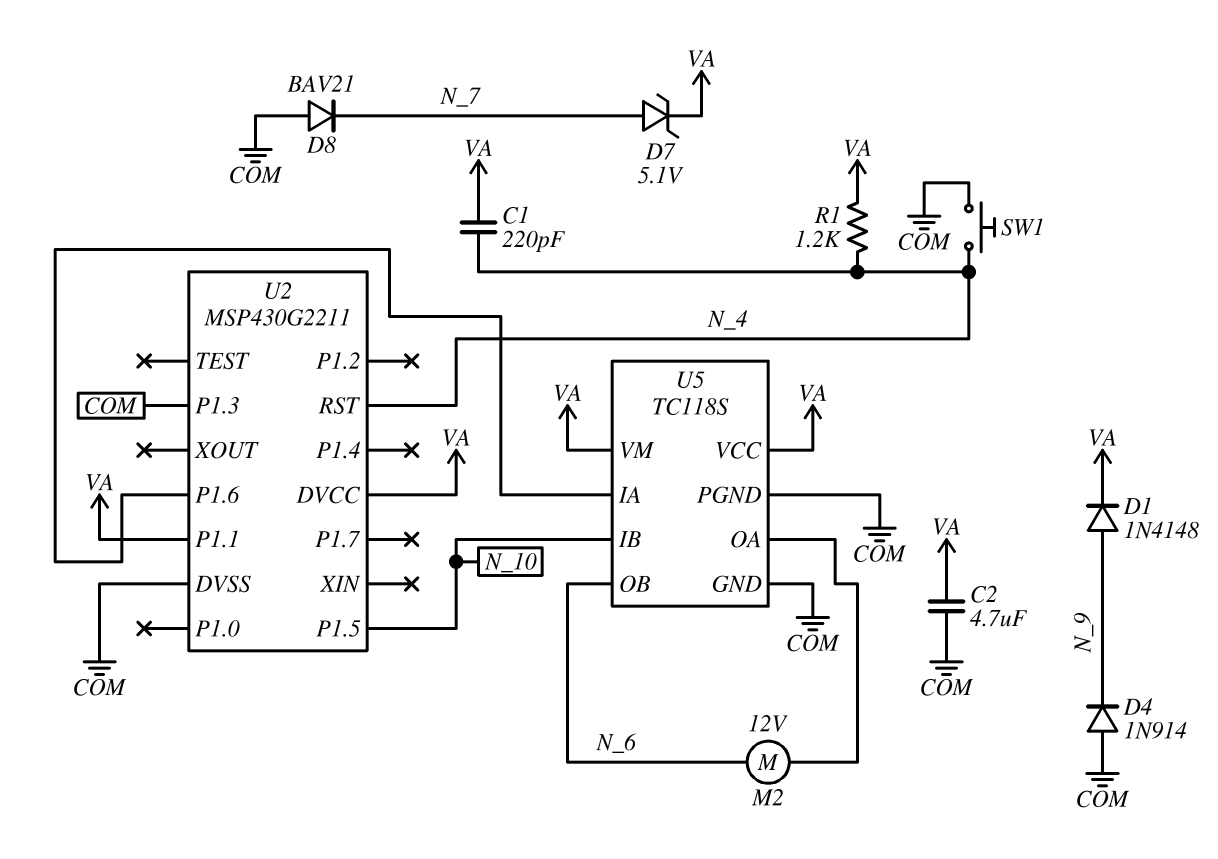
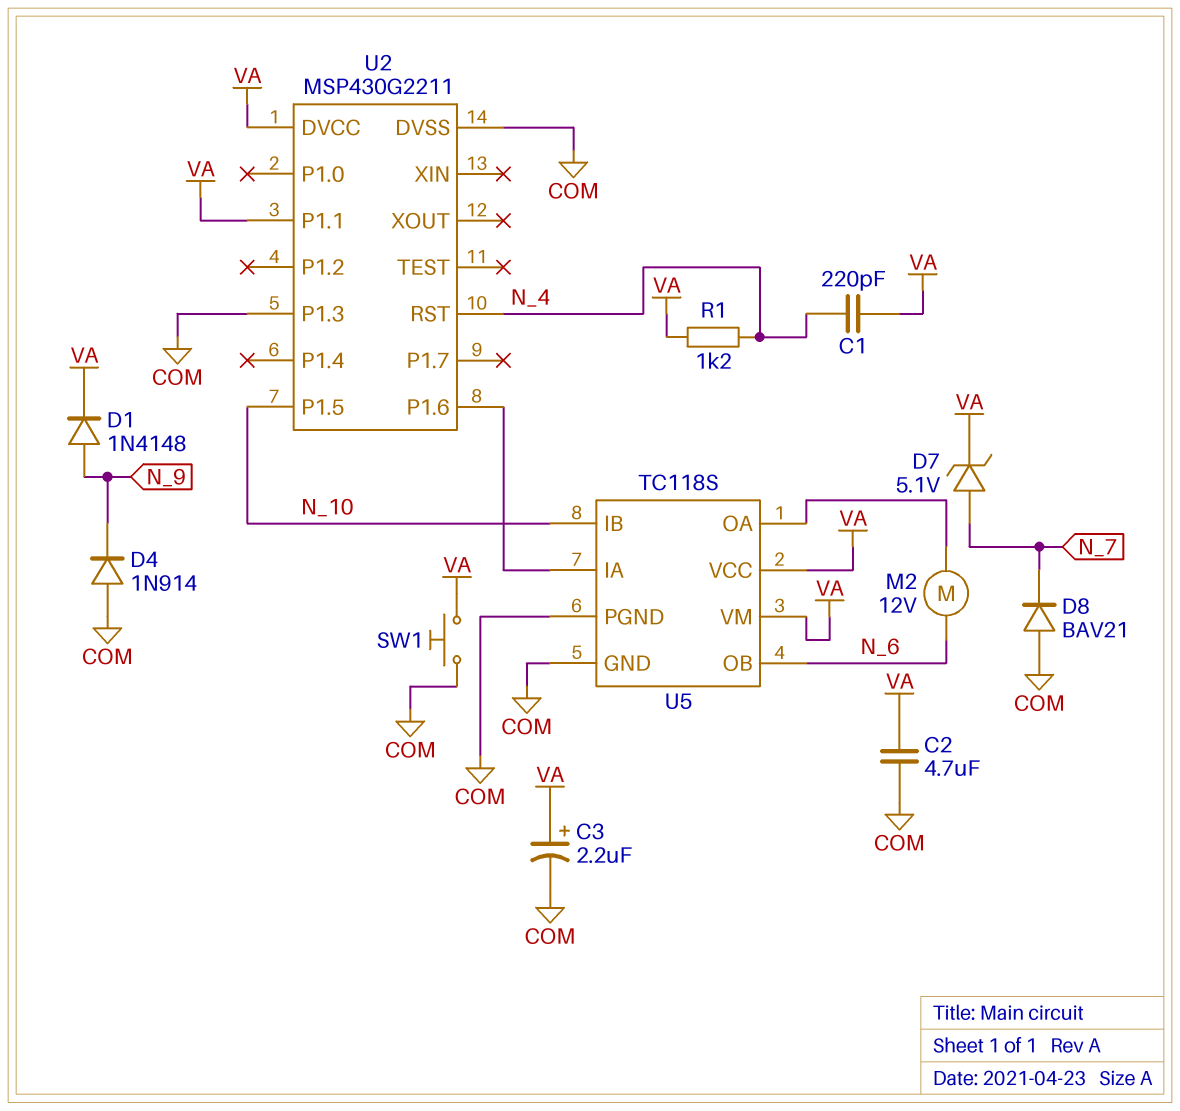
C3: none -> 2.2uF (plus VA, minus COM)
SW1: button (COM, N_4) -> button (COM, VA)

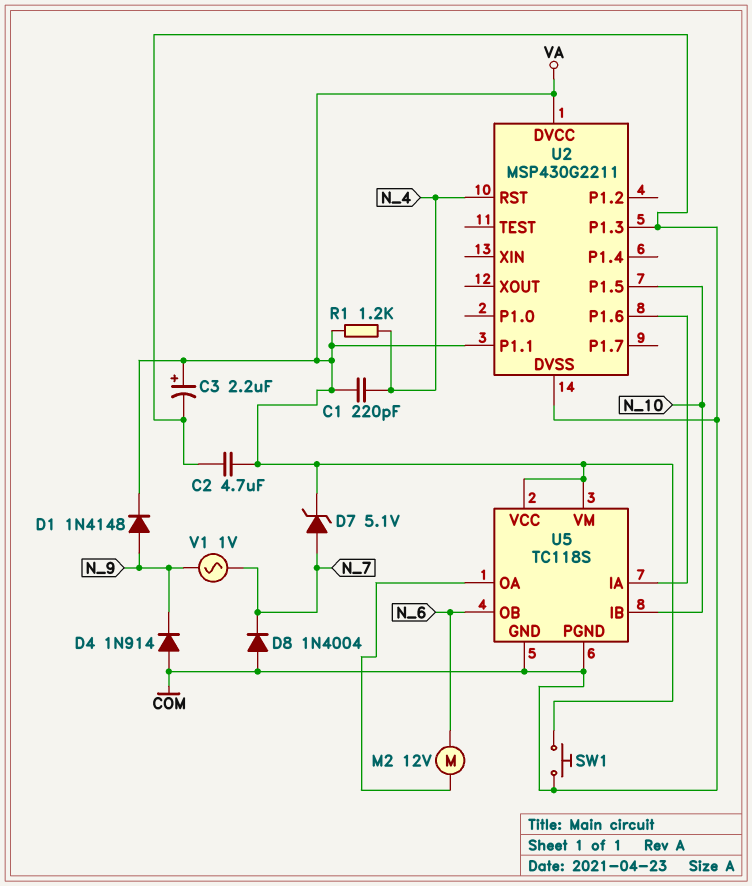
D8: diode BAV21 (A COM, K N_7) -> diode 1N4004 (A COM, K N_7)
V1: none -> AC 1V (N_7, N_9)

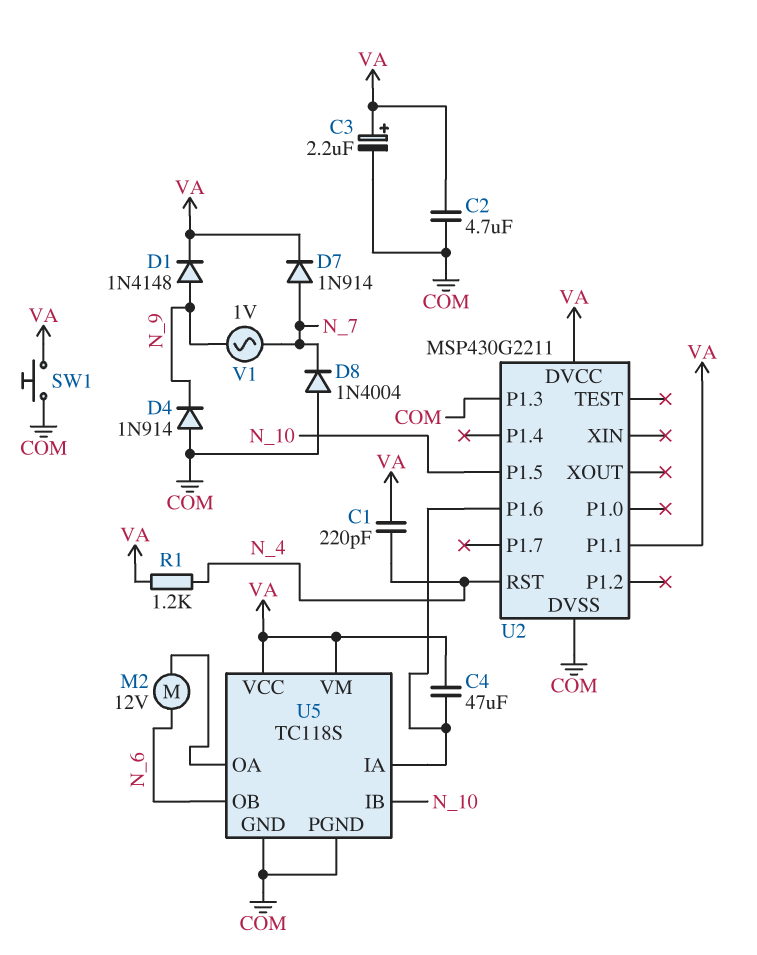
C4: none -> 47uF (U2/P1.6, VA)
D7: zener 5.1V (A N_7, K VA) -> diode 1N914 (A N_7, K VA)

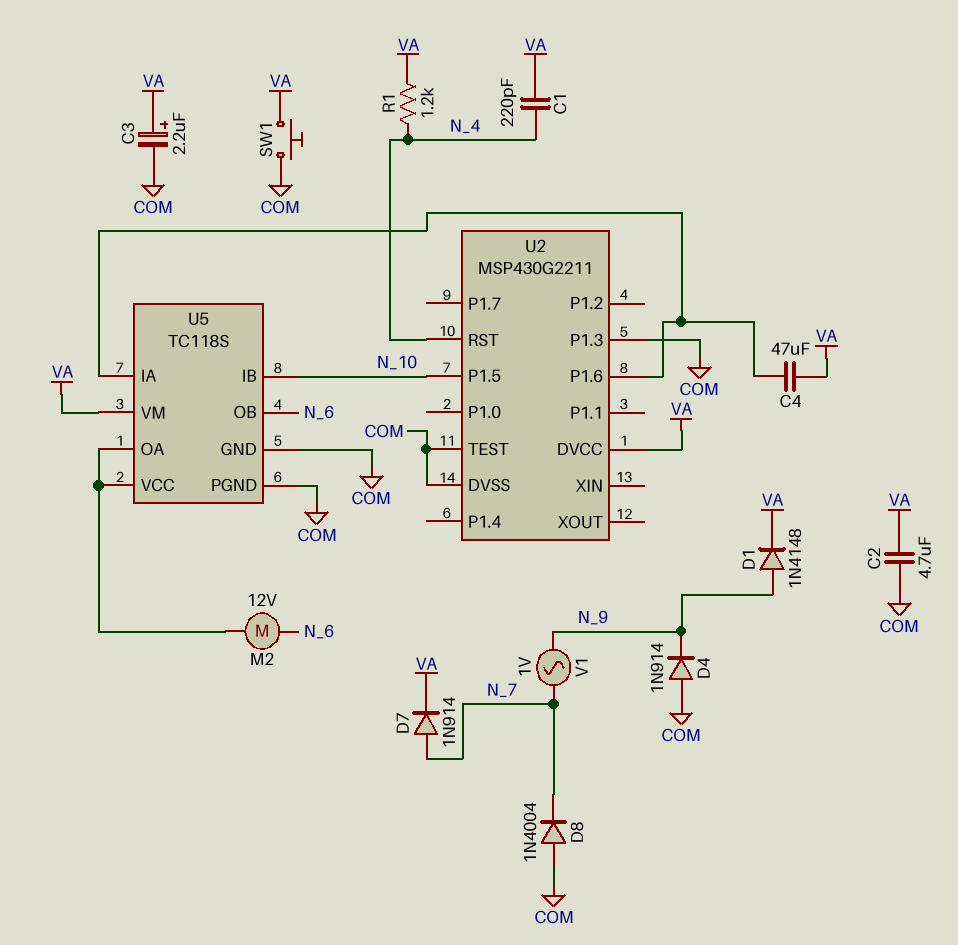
U2 pin P1.1: VA -> none
U2 pin TEST: none -> COM
U5 pin VCC: VA -> U5/OA

